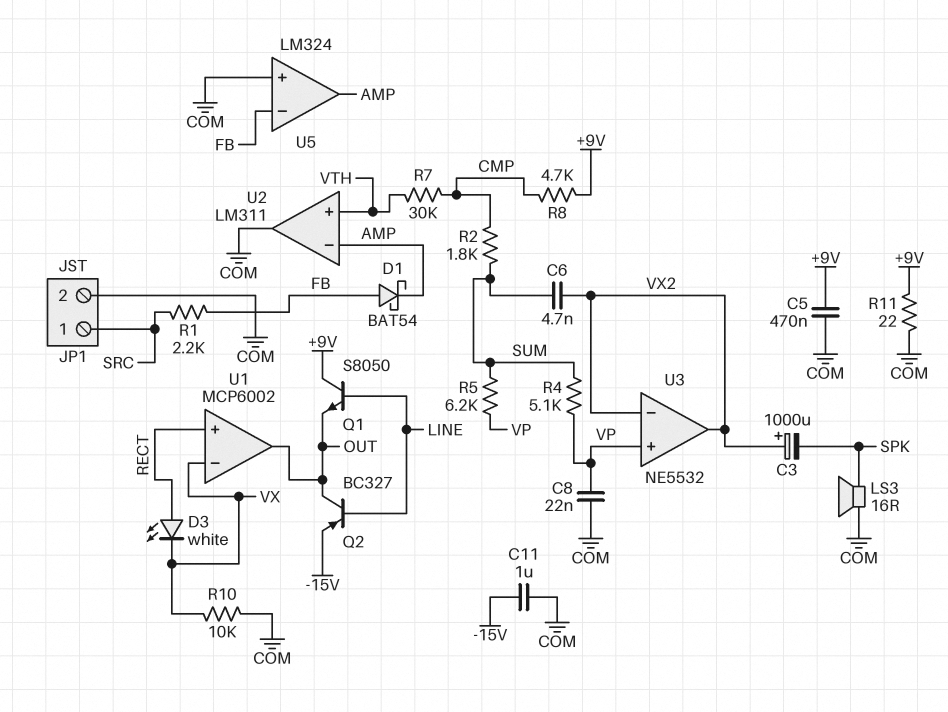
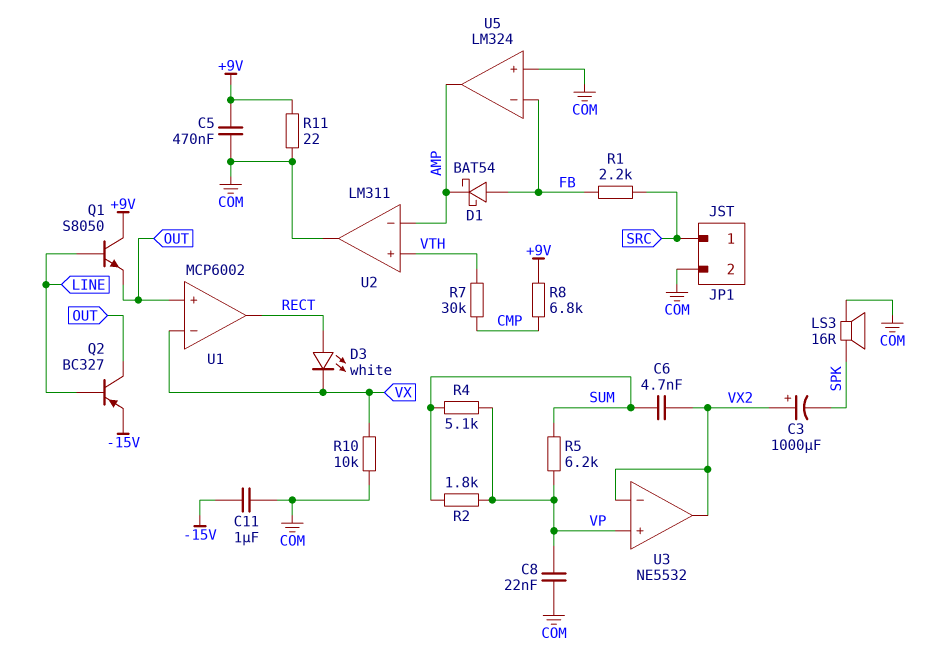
R2: 1.8k (CMP, SUM) -> 1.8k (SUM, VP)
R8: 4.7k (+9V, CMP) -> 6.8k (+9V, CMP)
U1 pin in+: RECT -> OUT
U1 pin out: OUT -> RECT

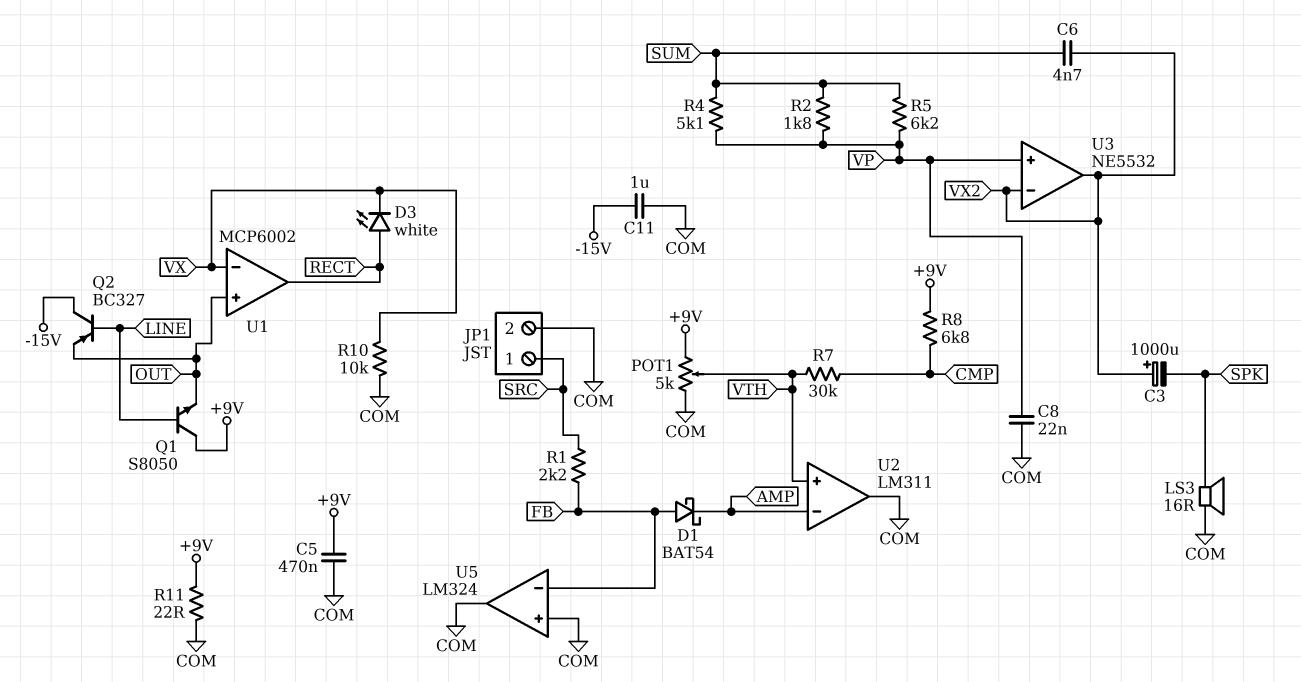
POT1: none -> 5k (+9V, COM, wiper VTH)
Q2: PNP BC327 (B LINE, C OUT, E -15V) -> PNP BC327 (B LINE, C -15V, E OUT)
U5 pin out: AMP -> COM

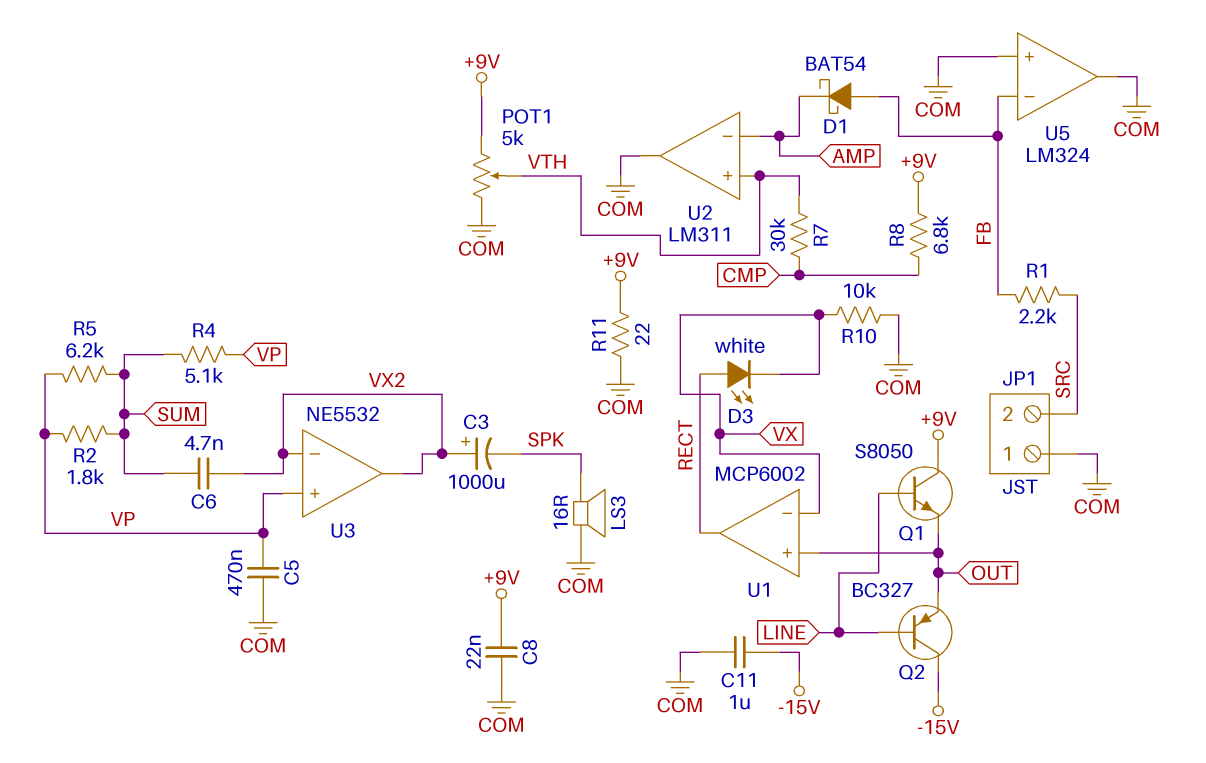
C5: 470nF (+9V, COM) -> 470nF (COM, VP)
C8: 22nF (COM, VP) -> 22nF (+9V, COM)
JP1 pin 1: SRC -> COM
JP1 pin 2: COM -> SRC

